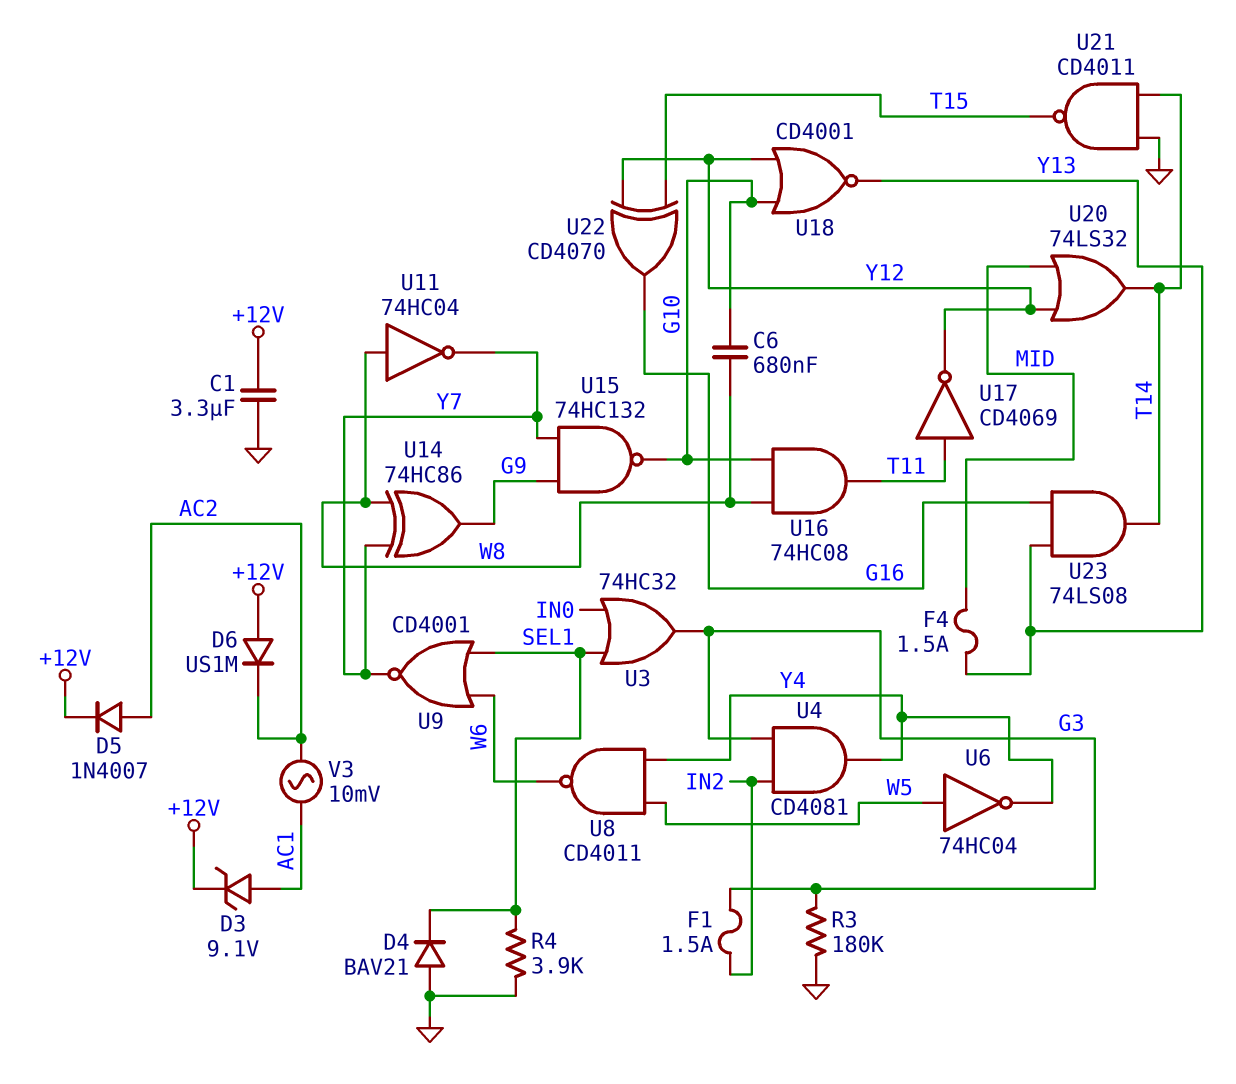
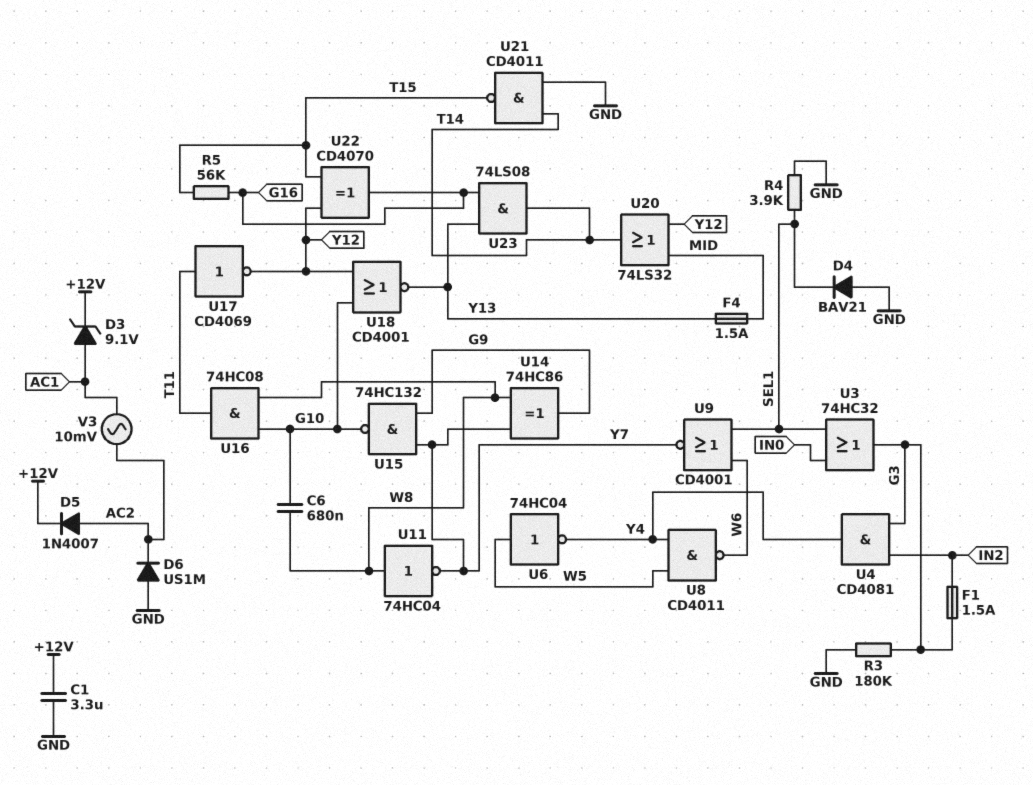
D6: diode US1M (A +12V, K AC2) -> diode US1M (A GND, K AC2)
R5: none -> 56k (G16, T15)

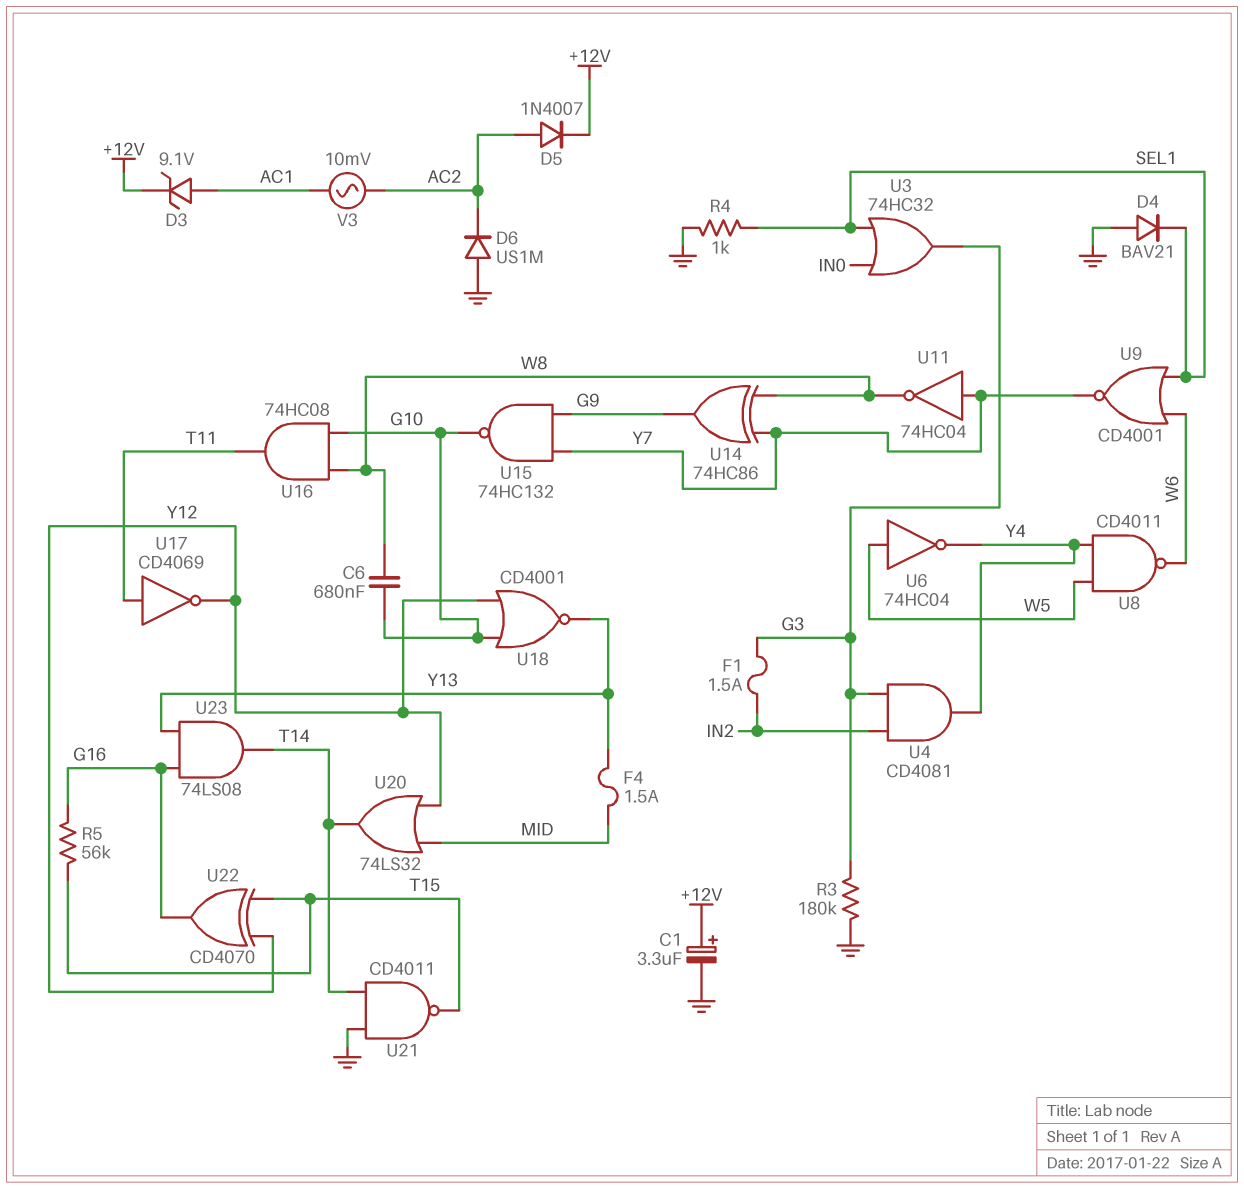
C1: 3.3uF (+12V, GND) -> 3.3uF (plus +12V, minus GND)
R4: 3.9k (GND, SEL1) -> 1k (GND, SEL1)
U11: NOT 74HC04 (in W8, out Y7) -> NOT 74HC04 (in Y7, out W8)

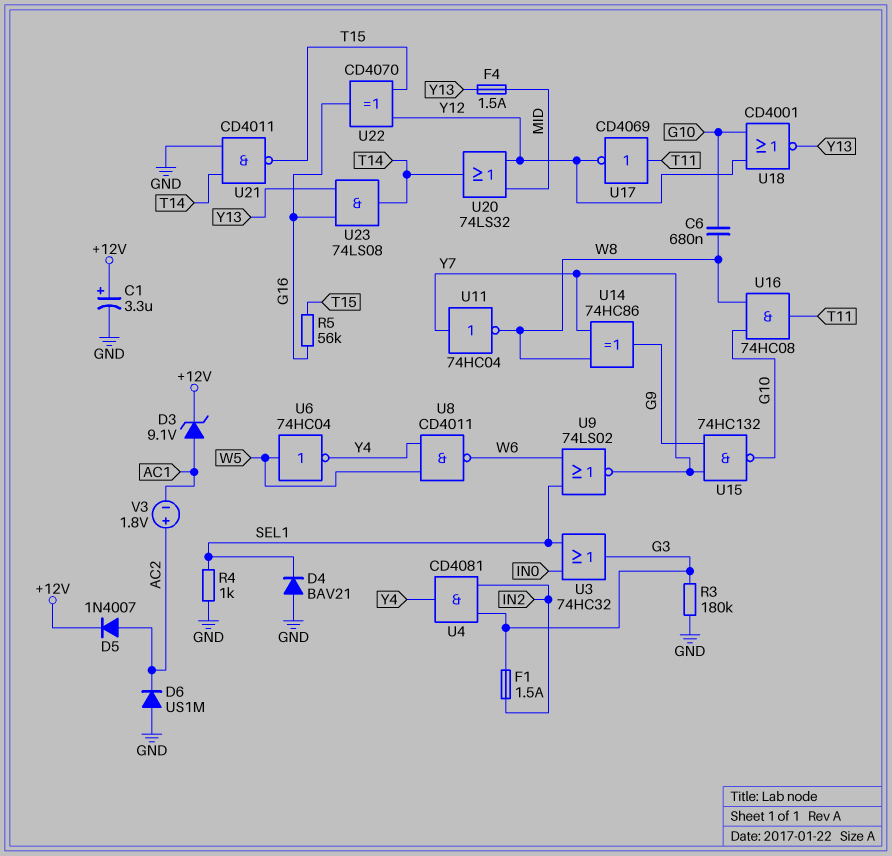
U9: NOR CD4001 (in SEL1, in W6, out Y7) -> NOR 74LS02 (in SEL1, in W6, out Y7)
V3: AC 10mV (AC1, AC2) -> 1.8V (plus AC2, minus AC1)

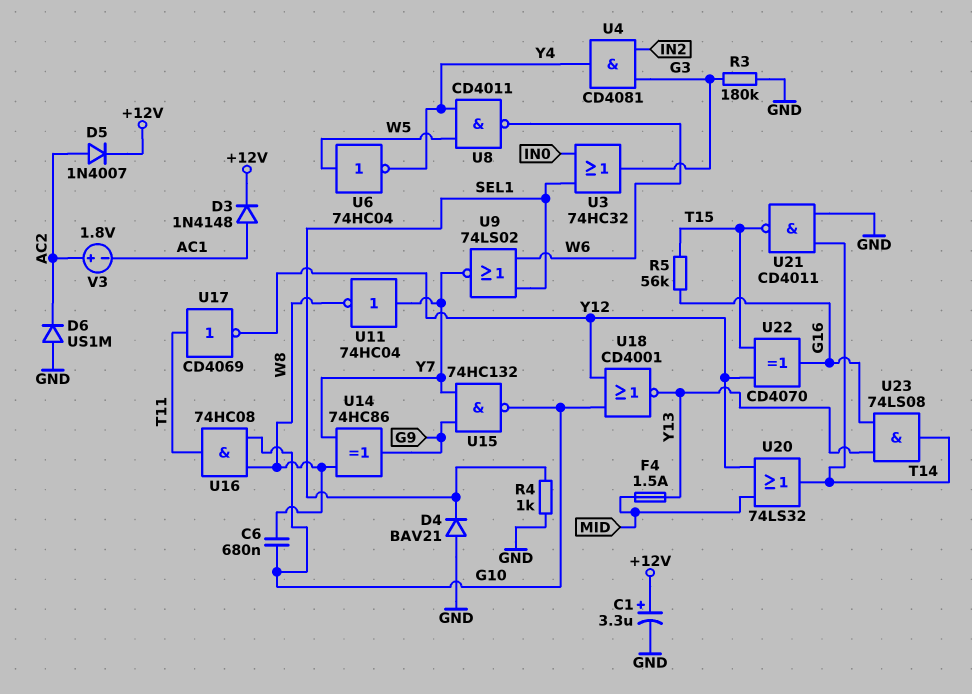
D3: zener 9.1V (A AC1, K +12V) -> diode 1N4148 (A AC1, K +12V)
F1: 1.5A (G3, IN2) -> none

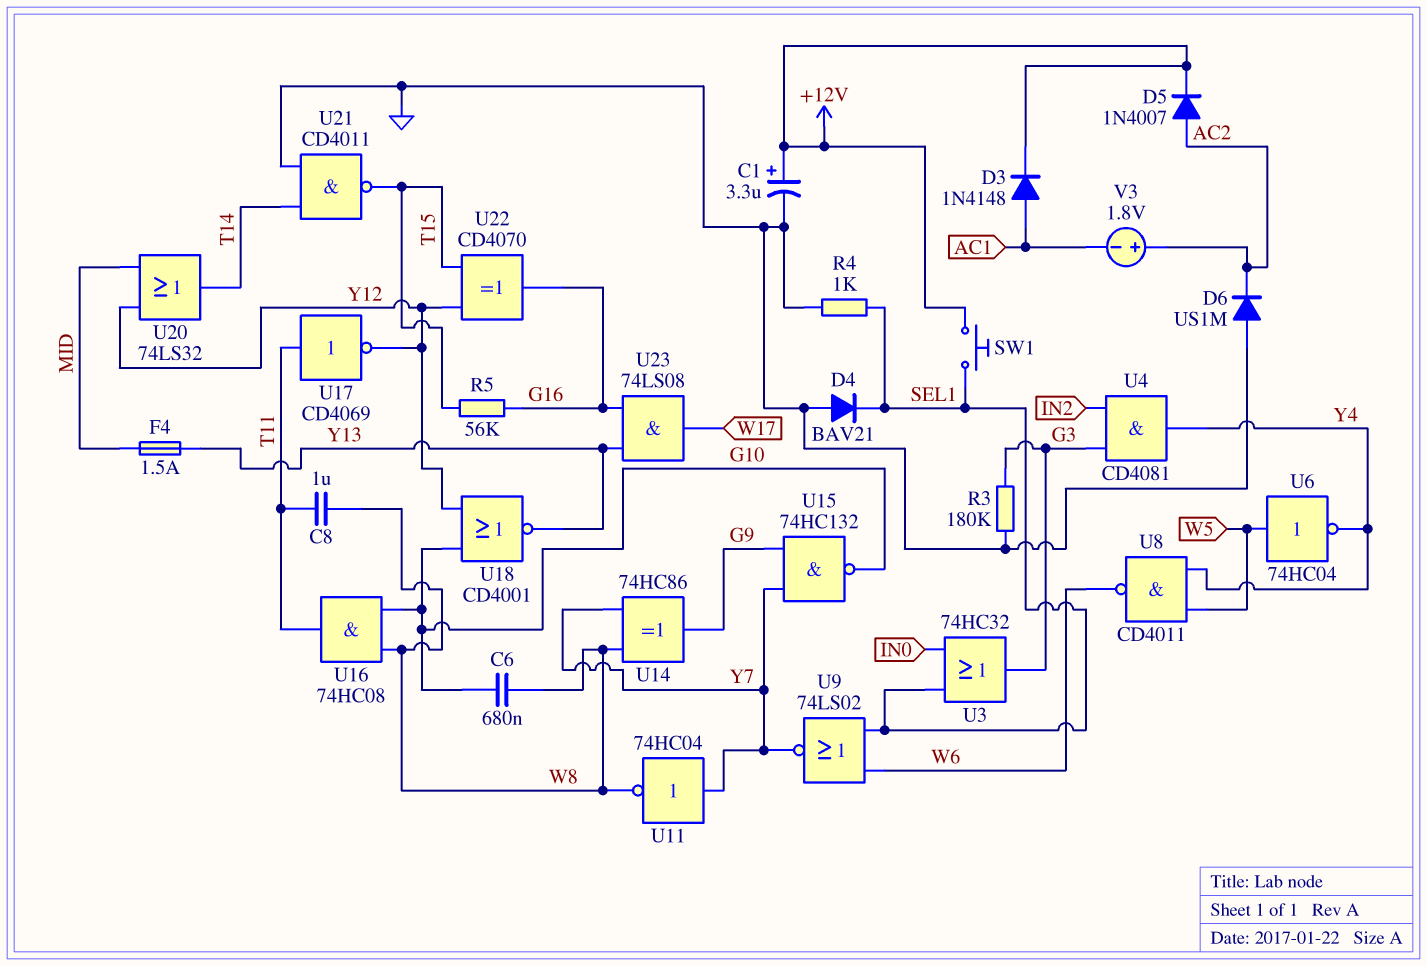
C8: none -> 1uF (T11, W8)
SW1: none -> button (+12V, SEL1)
U23: AND 74LS08 (in G16, in Y13, out T14) -> AND 74LS08 (in G16, in Y13, out W17)

